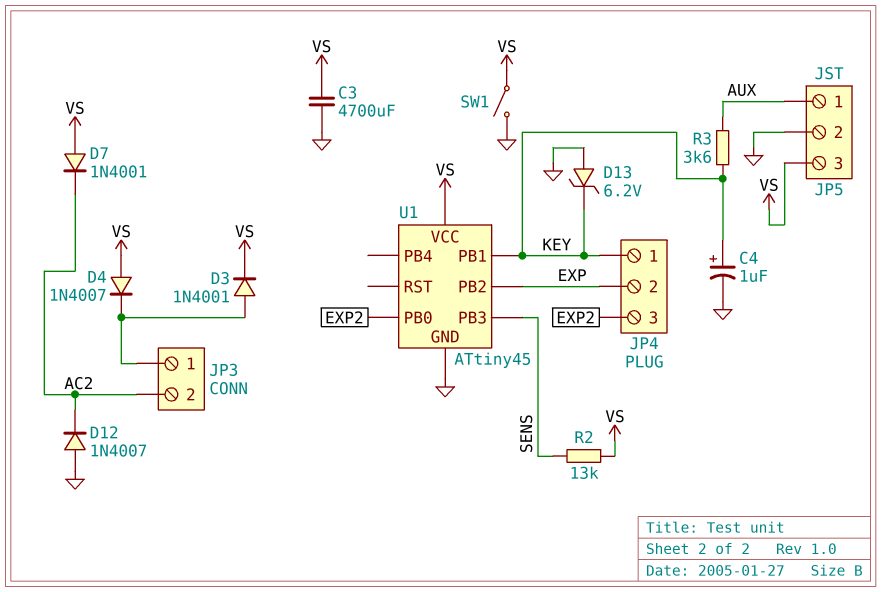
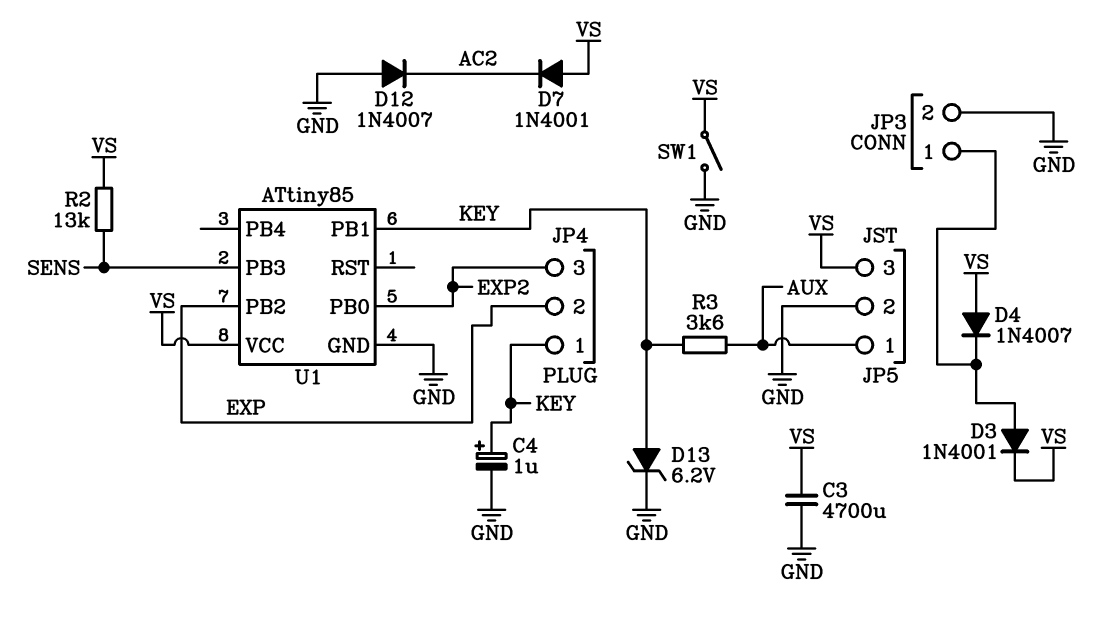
D13: zener 6.2V (A GND, K KEY) -> zener 6.2V (A KEY, K GND)
JP3 pin 2: AC2 -> GND
U1: ATtiny45 -> ATtiny85

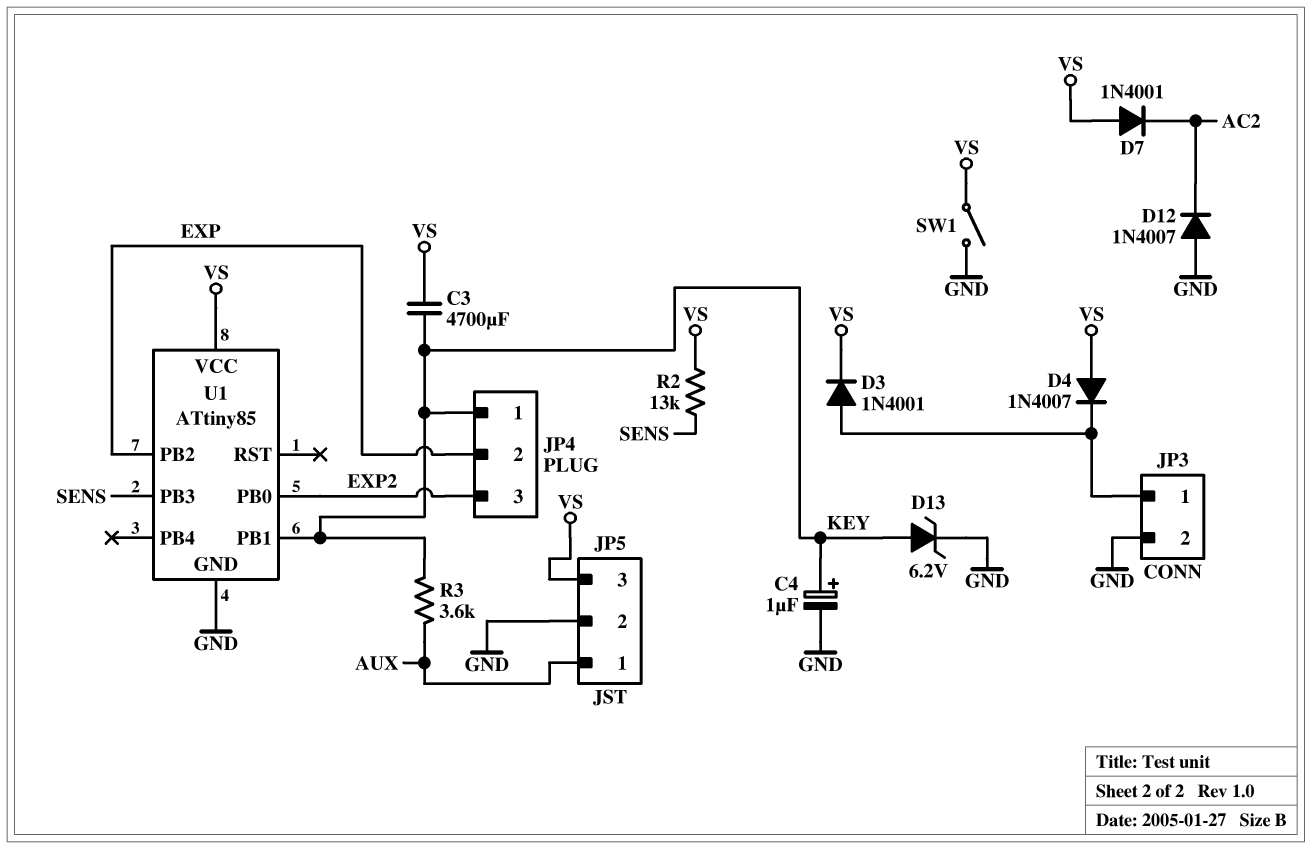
C3: 4700uF (GND, VS) -> 4700uF (KEY, VS)

